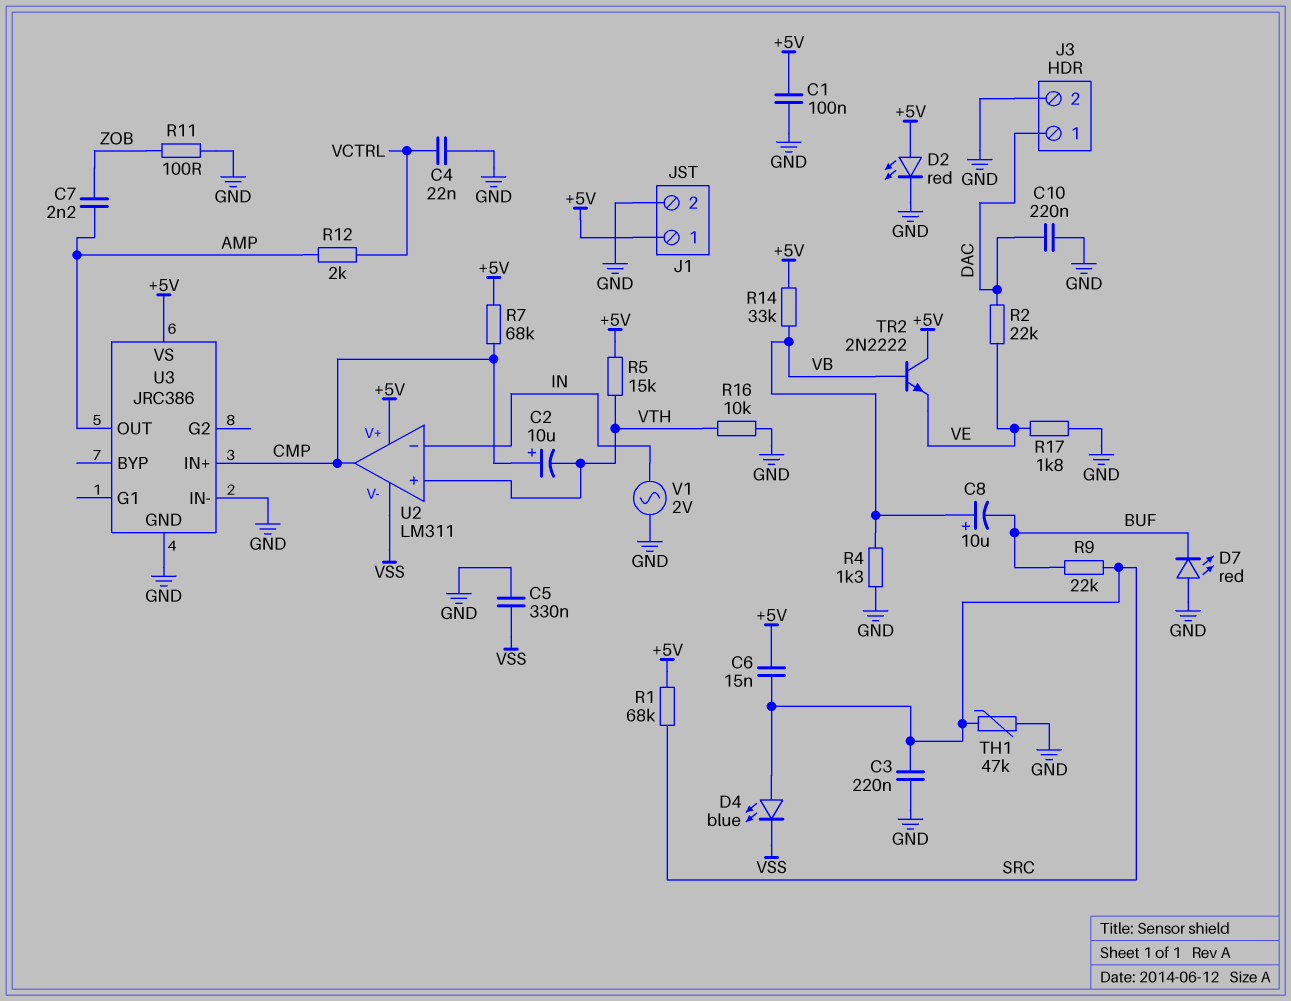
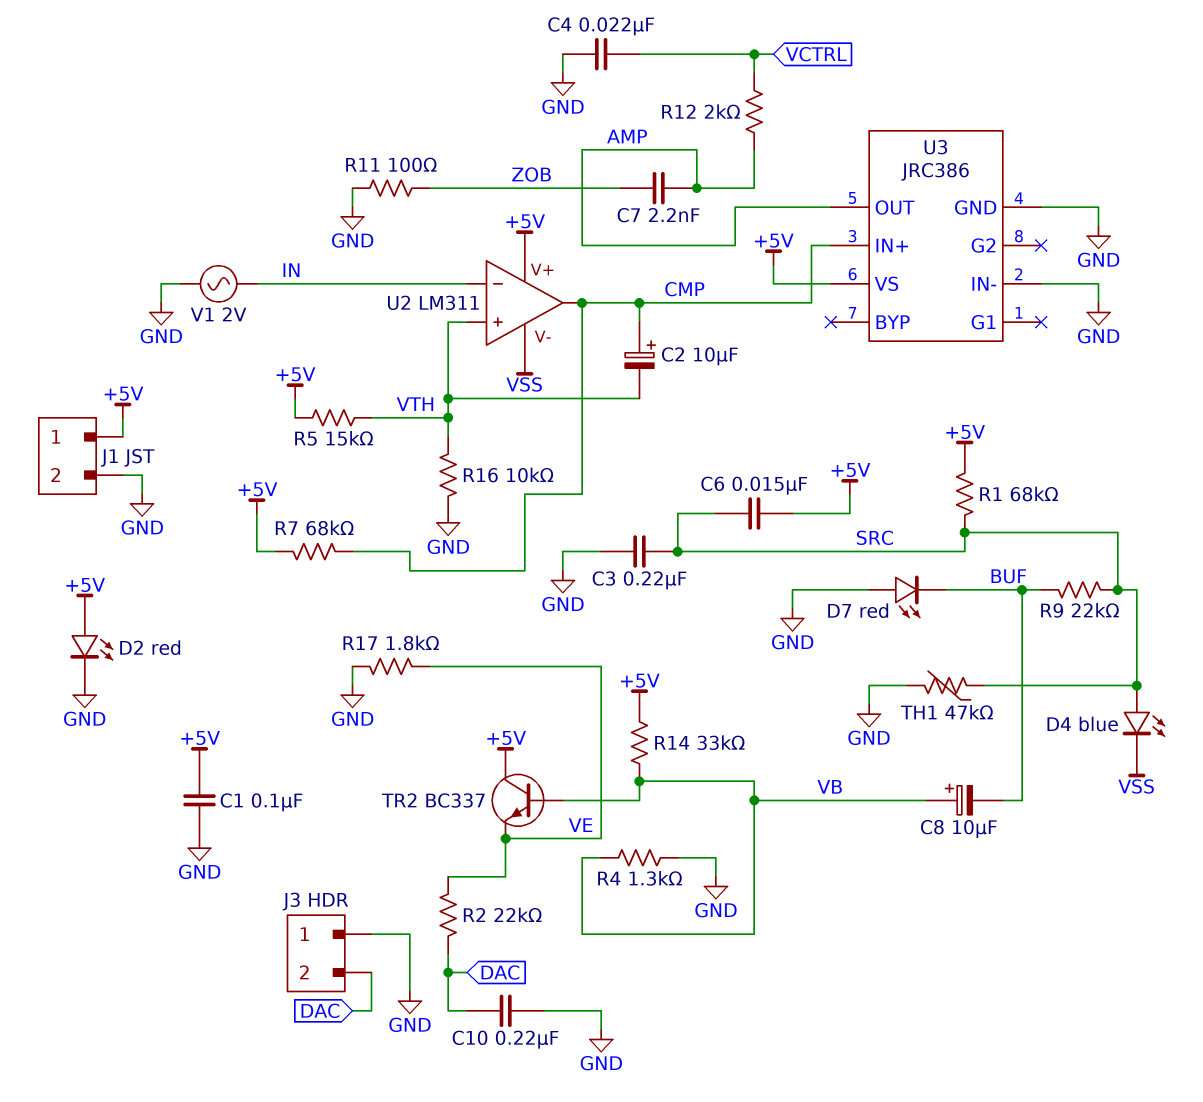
C5: 330nF (GND, VSS) -> none
J3 pin 1: DAC -> GND
J3 pin 2: GND -> DAC
TR2: NPN 2N2222 (B VB, C +5V, E VE) -> NPN BC337 (B VB, C +5V, E VE)

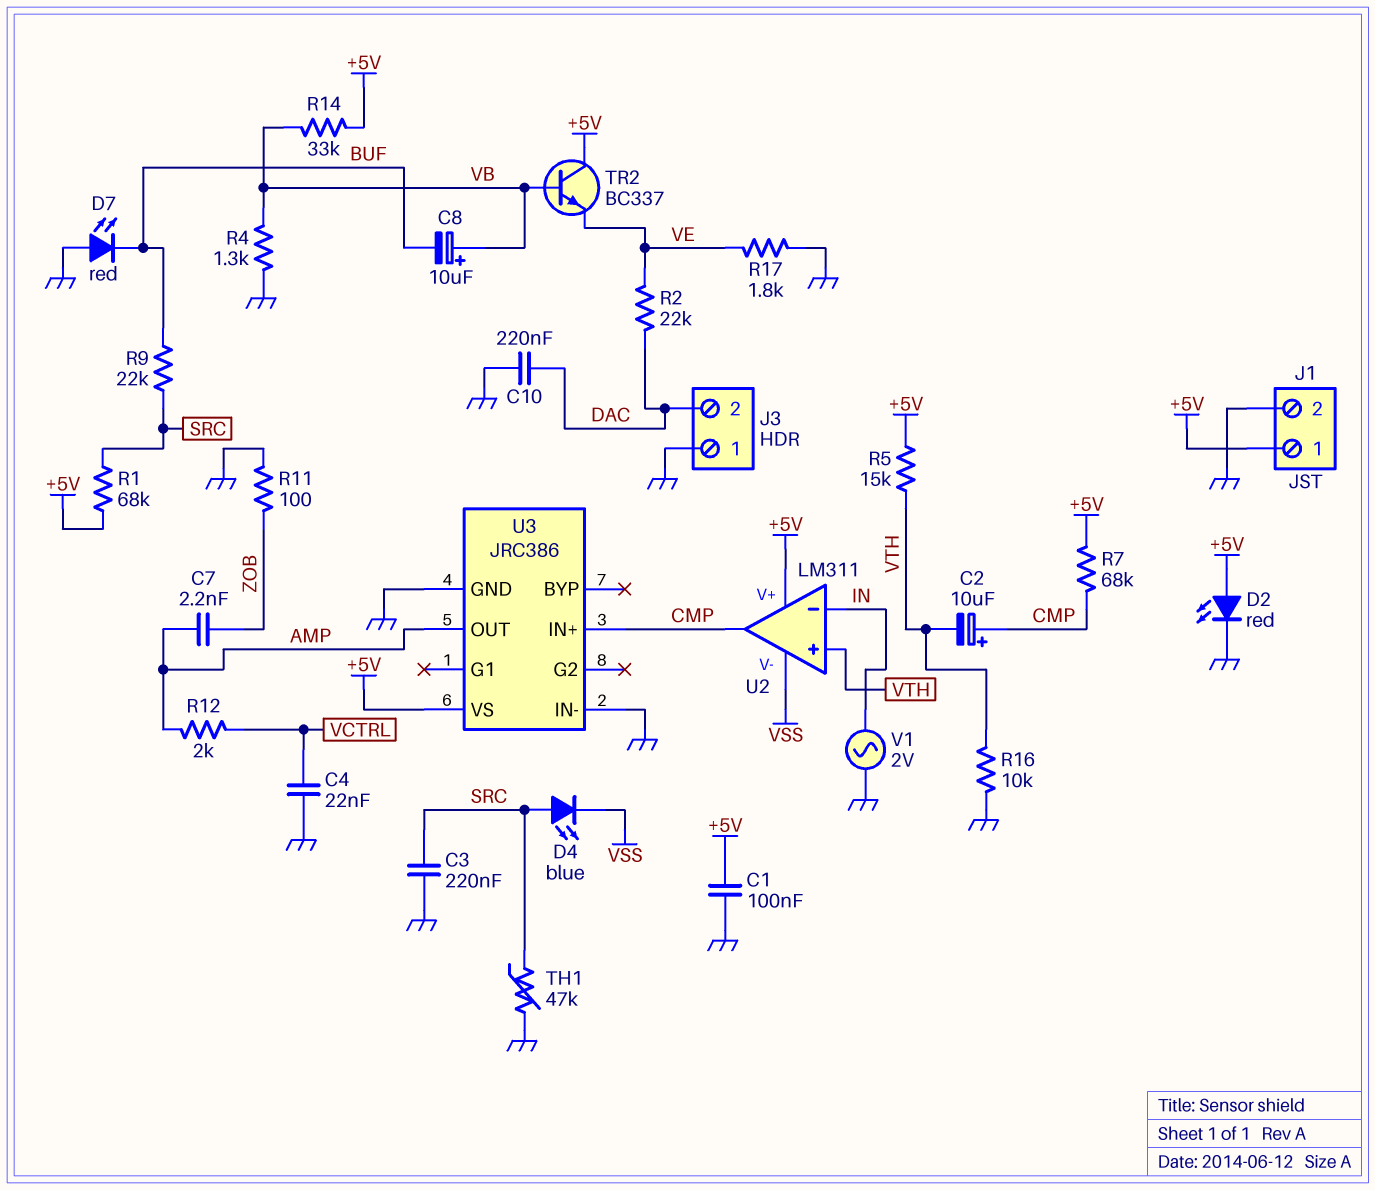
C6: 15nF (+5V, SRC) -> none

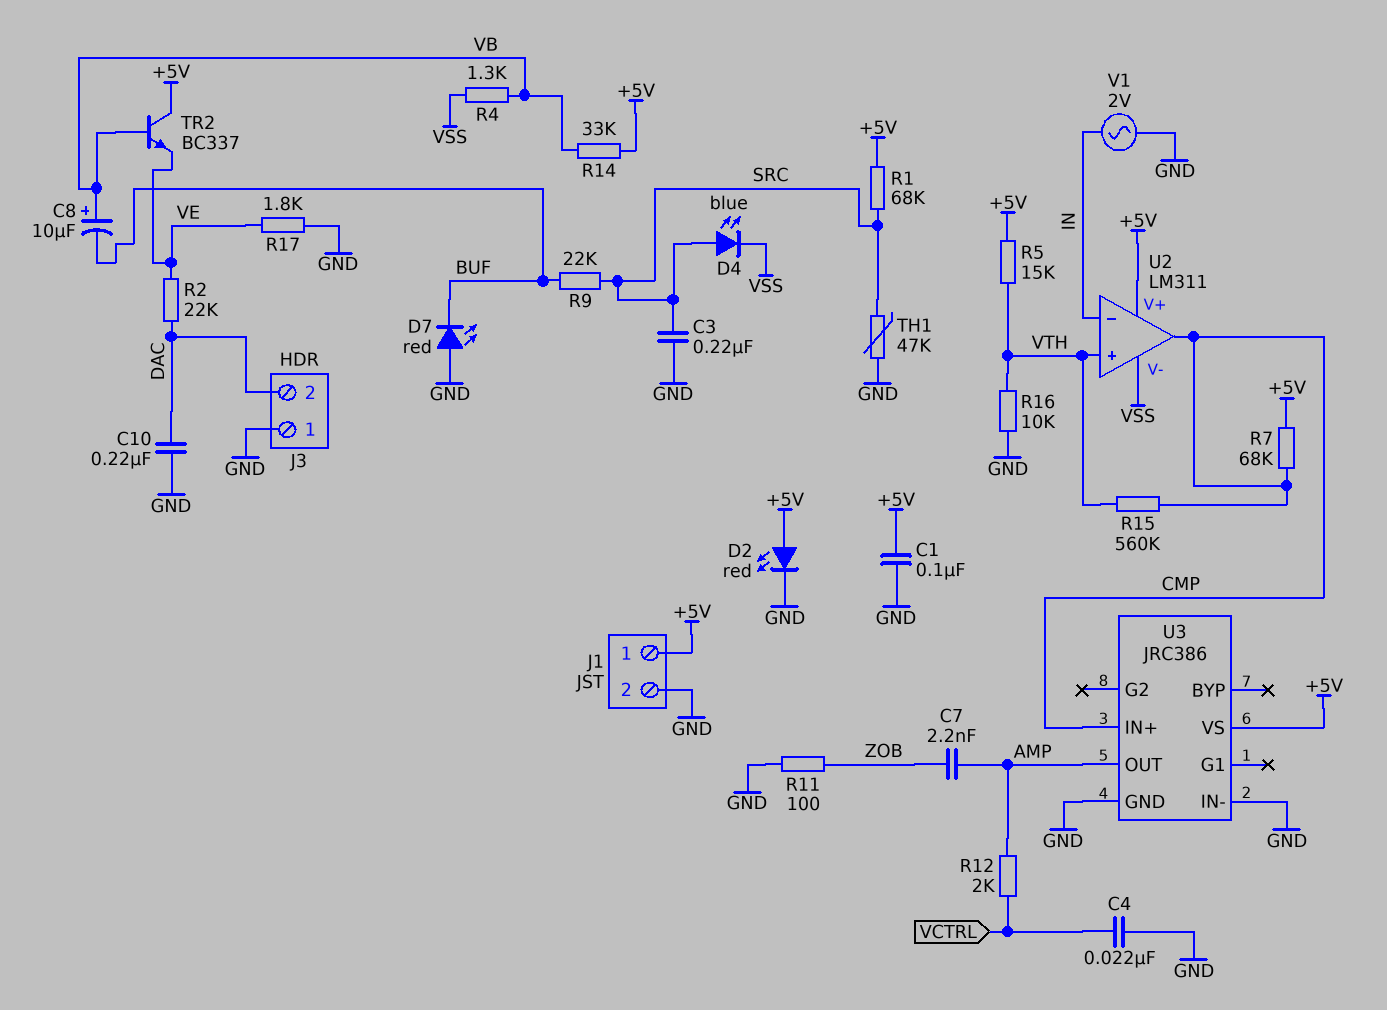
C2: 10uF (plus CMP, minus VTH) -> none
R4: 1.3k (GND, VB) -> 1.3k (VB, VSS)
R15: none -> 560k (CMP, VTH)

